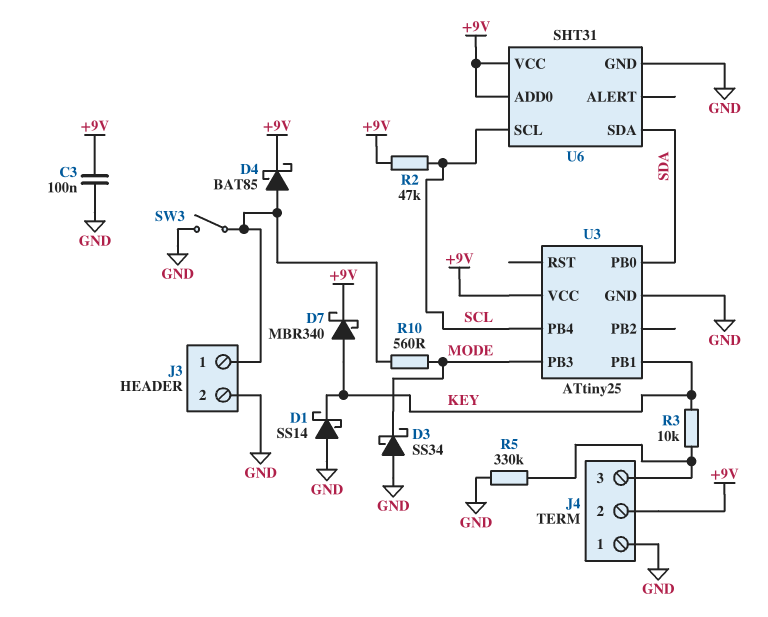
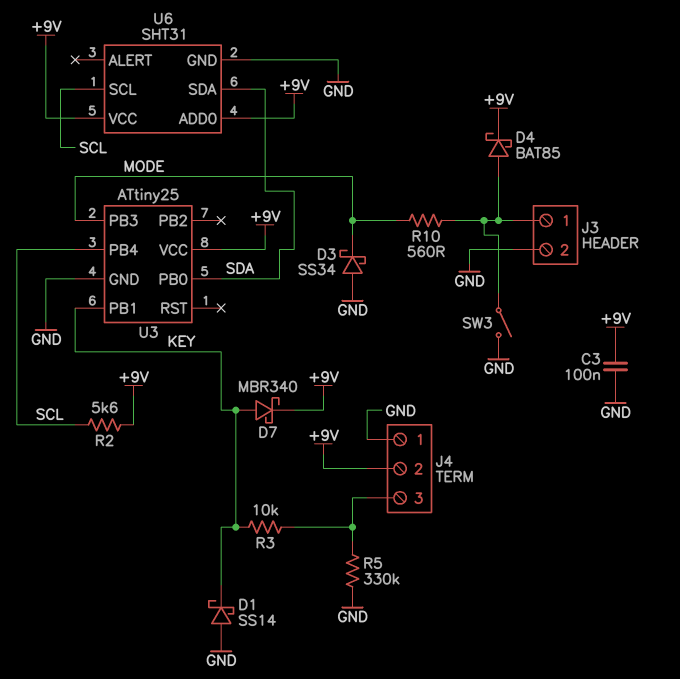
R2: 47k (+9V, SCL) -> 5.6k (+9V, SCL)

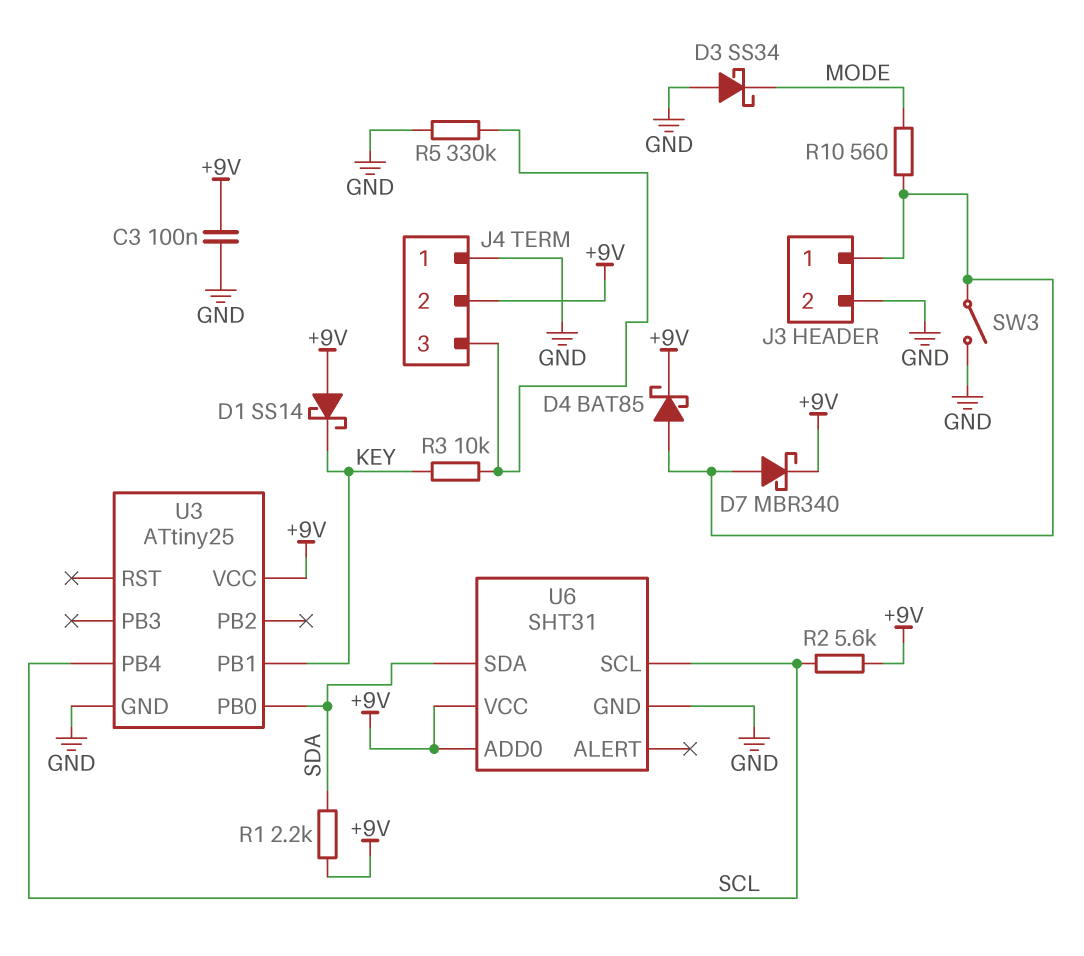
D1: schottky SS14 (A GND, K KEY) -> schottky SS14 (A +9V, K KEY)
D7: schottky MBR340 (A KEY, K +9V) -> schottky MBR340 (A J3/1, K +9V)
R1: none -> 2.2k (+9V, SDA)
U3 pin PB3: MODE -> none

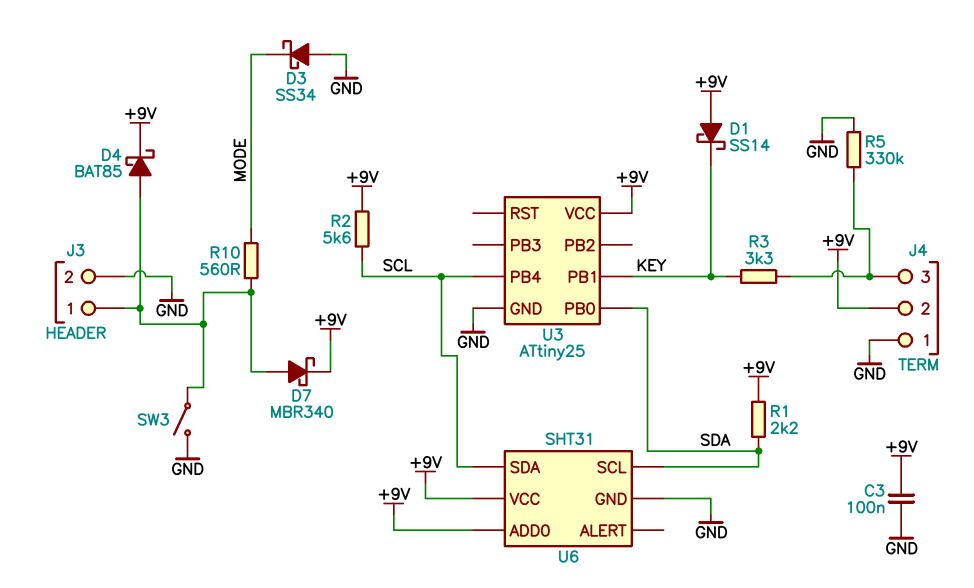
R3: 10k (J4/3, KEY) -> 3.3k (J4/3, KEY)
U6 pin SCL: SCL -> SDA
U6 pin SDA: SDA -> SCL

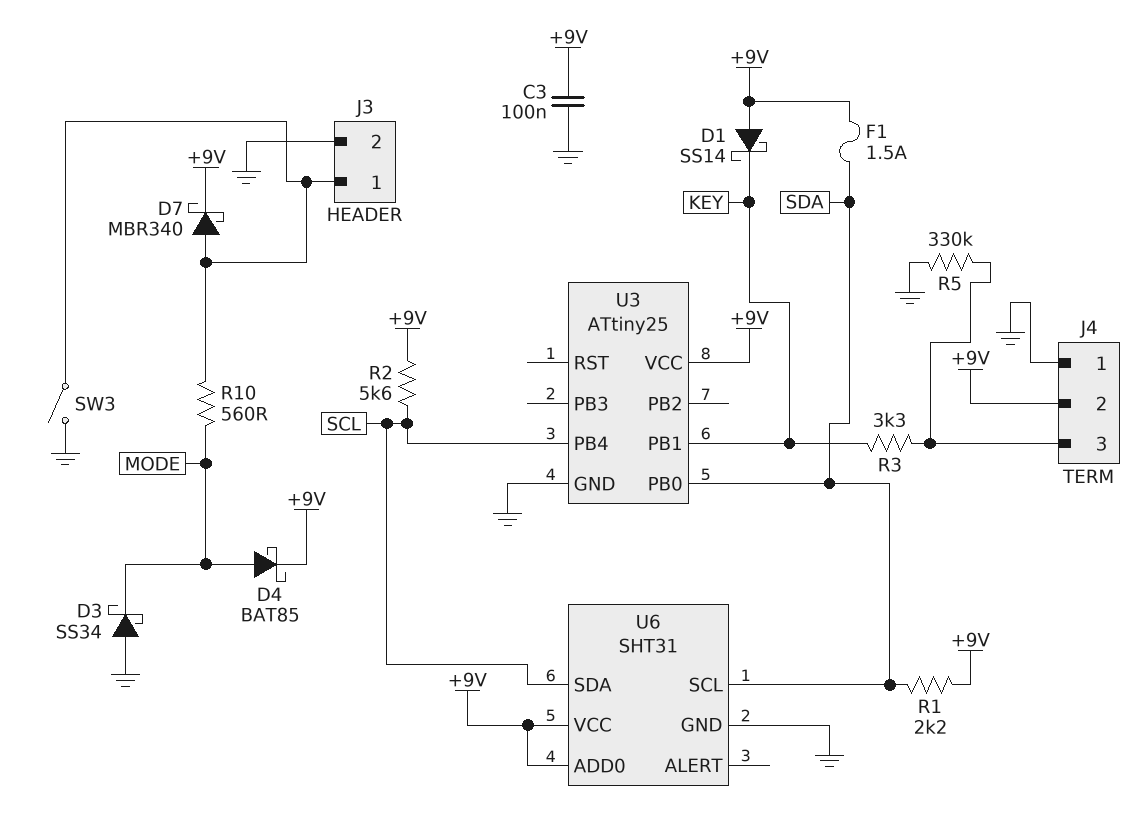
D4: schottky BAT85 (A J3/1, K +9V) -> schottky BAT85 (A MODE, K +9V)
F1: none -> 1.5A (+9V, SDA)

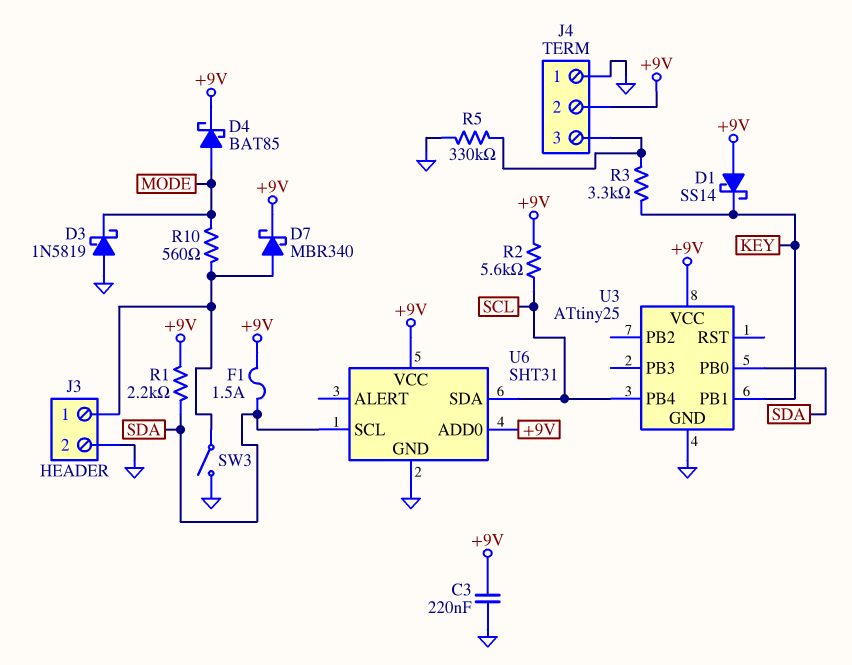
C3: 100nF (+9V, GND) -> 220nF (+9V, GND)
D3: schottky SS34 (A GND, K MODE) -> schottky 1N5819 (A GND, K MODE)

